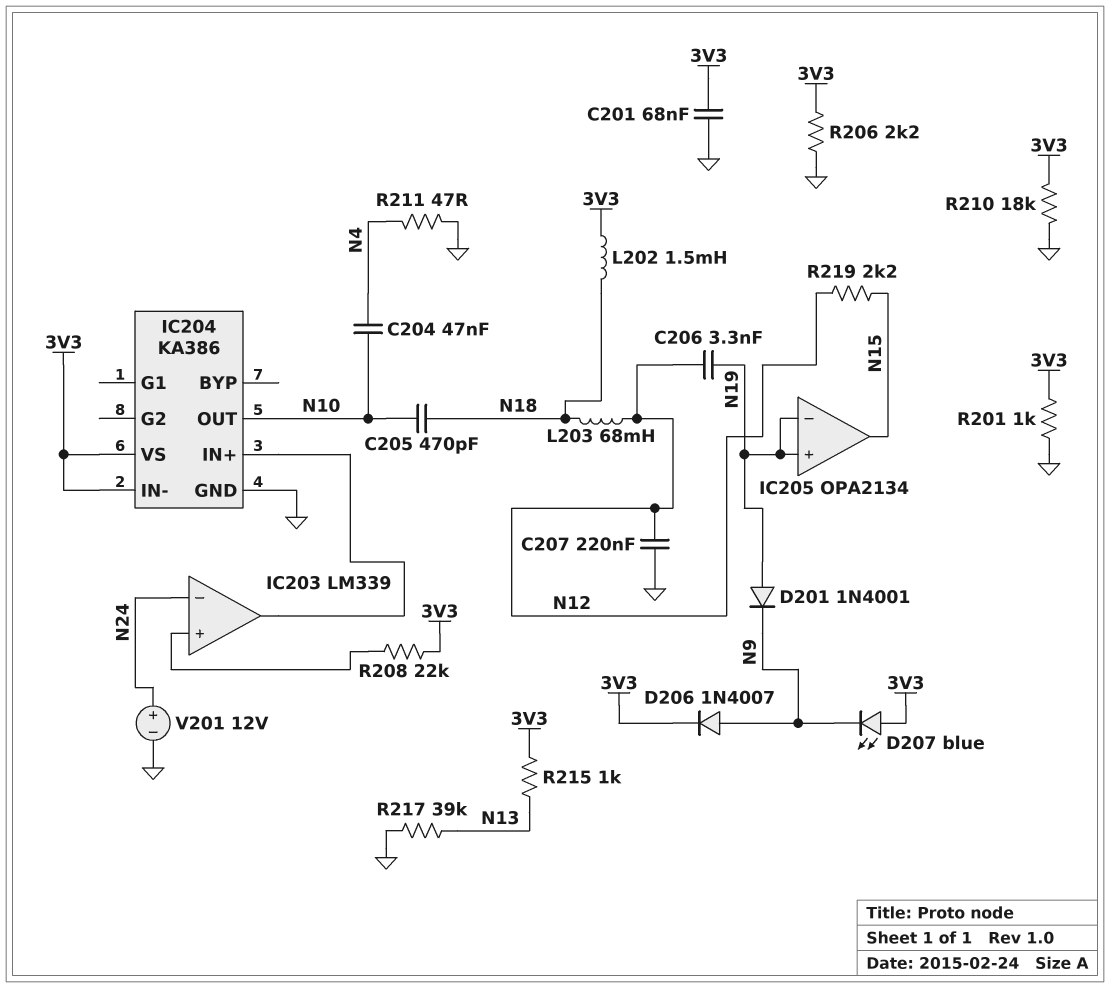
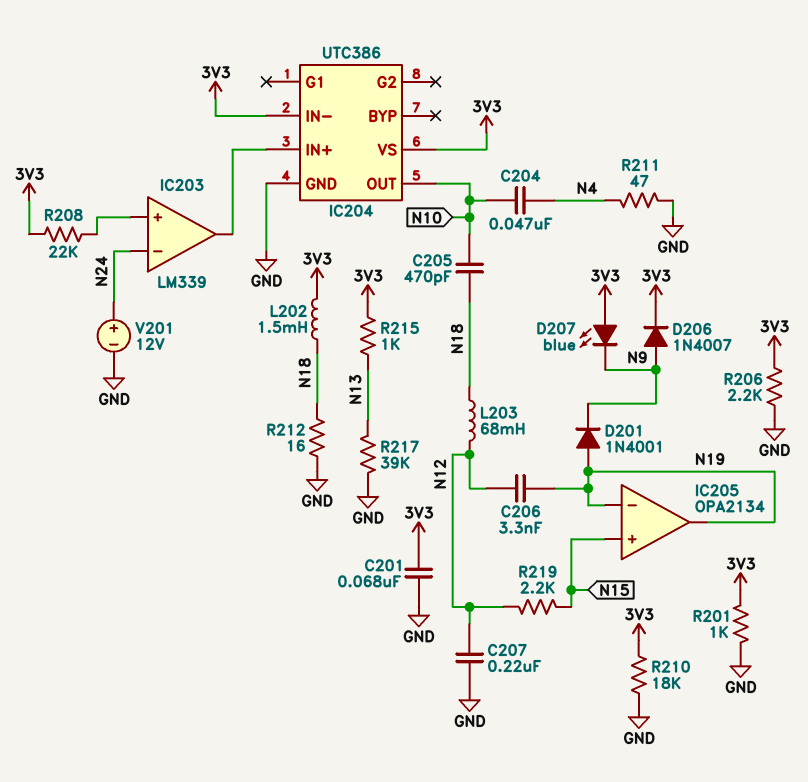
IC204: KA386 -> UTC386
IC205 pin in+: N19 -> N15
IC205 pin out: N15 -> N19
R212: none -> 16 (GND, N18)

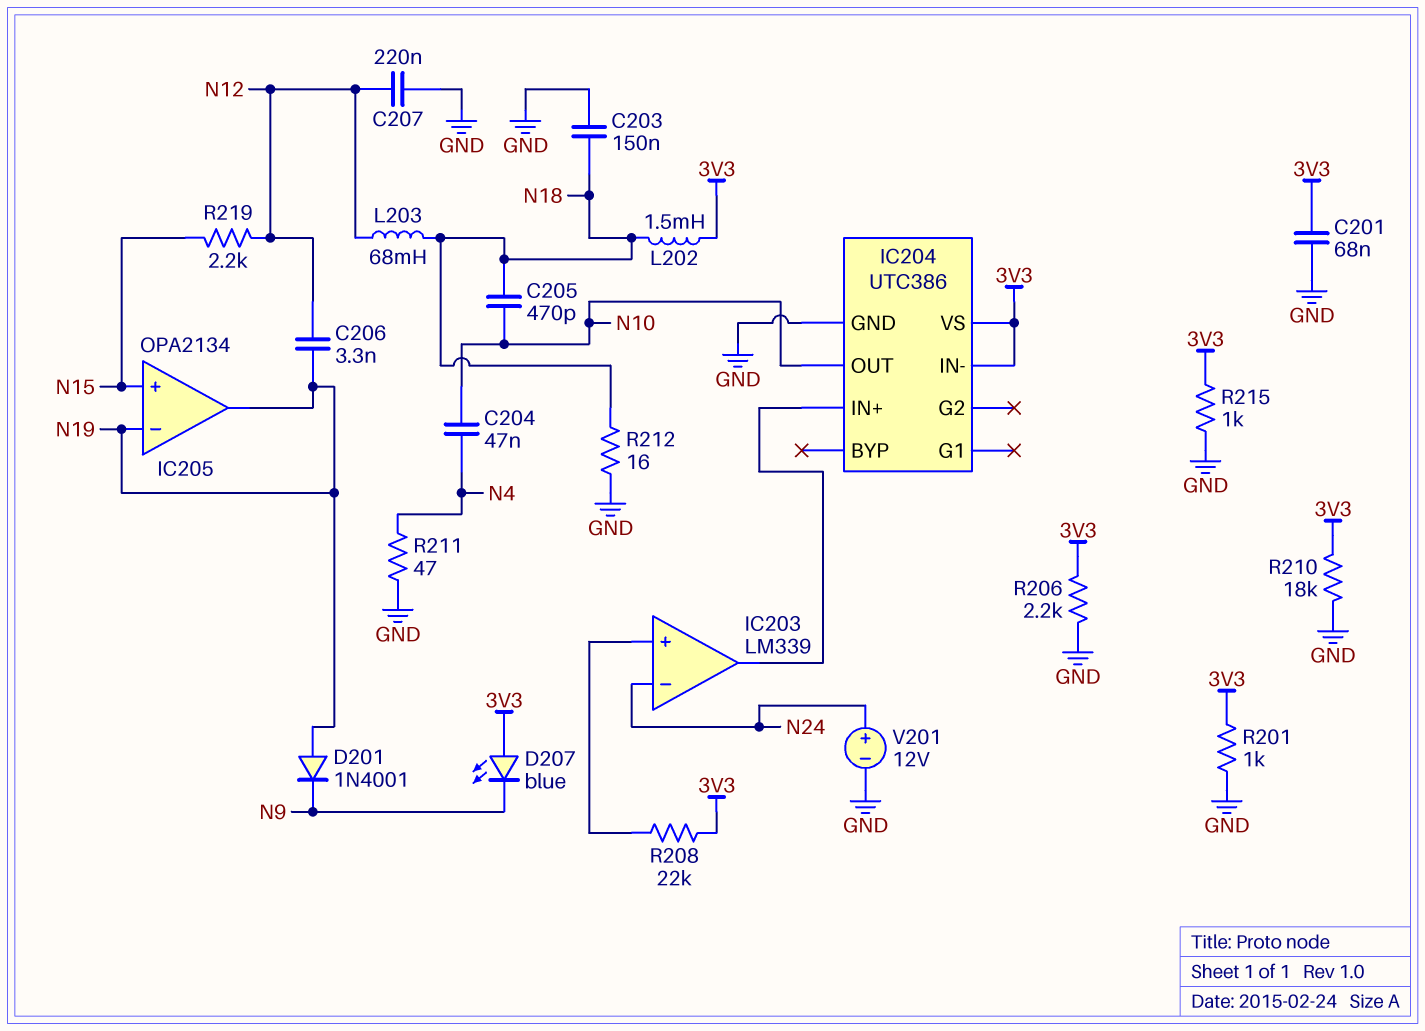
C203: none -> 150nF (GND, N18)
D206: diode 1N4007 (A N9, K 3V3) -> none
R215: 1k (3V3, N13) -> 1k (3V3, GND)
R217: 39k (GND, N13) -> none

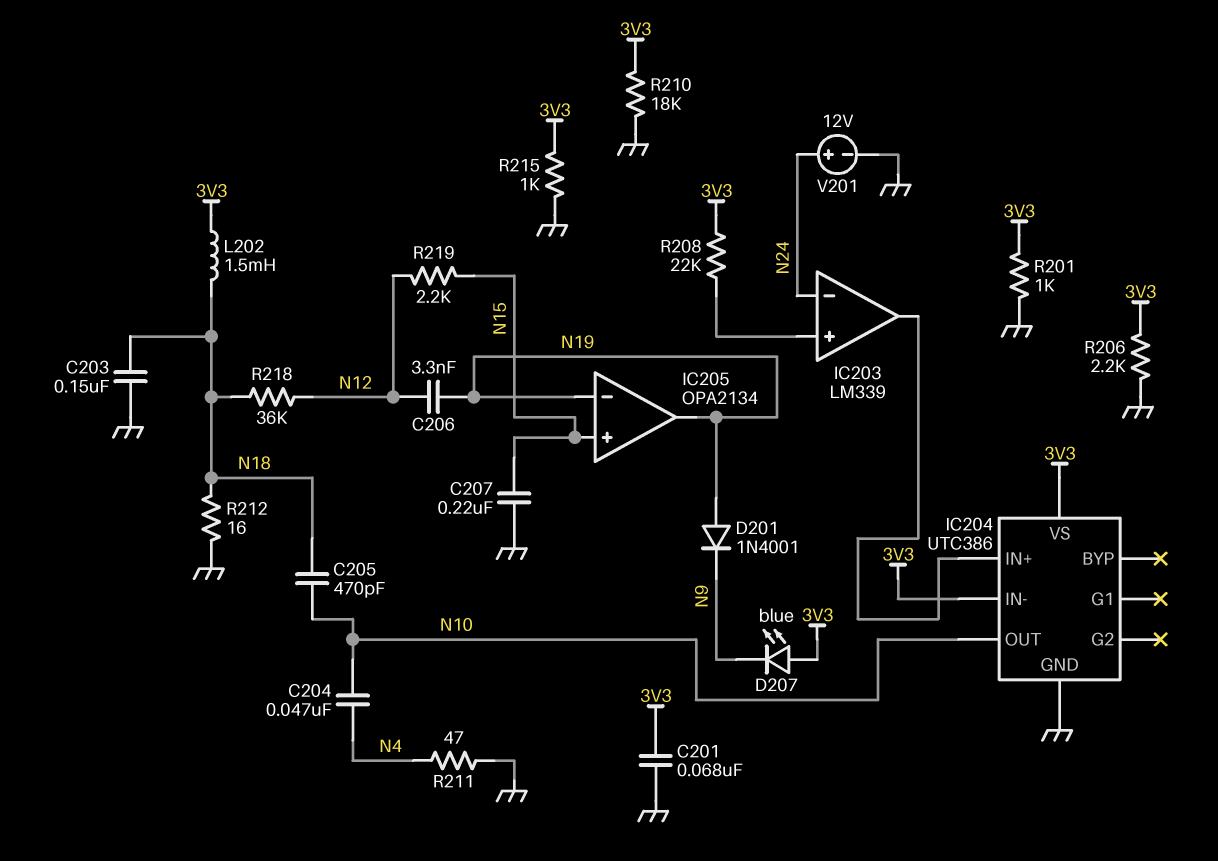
C207: 220nF (GND, N12) -> 220nF (GND, N15)
L203: 68mH (N12, N18) -> none
R218: none -> 36k (N12, N18)

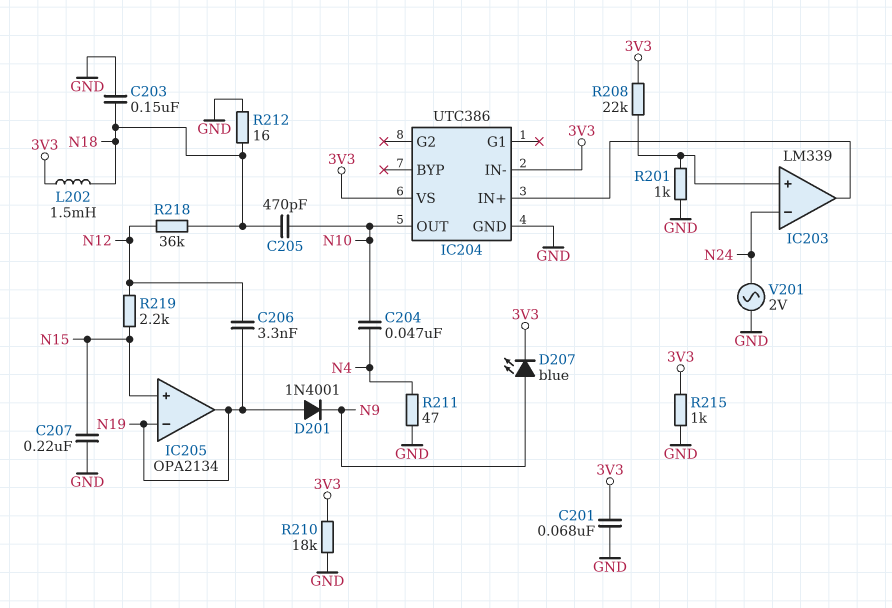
D207: LED blue (A 3V3, K N9) -> LED blue (A N9, K 3V3)
R201: 1k (3V3, GND) -> 1k (GND, IC203/in+)
R206: 2.2k (3V3, GND) -> none
V201: 12V (plus N24, minus GND) -> AC 2V (GND, N24)

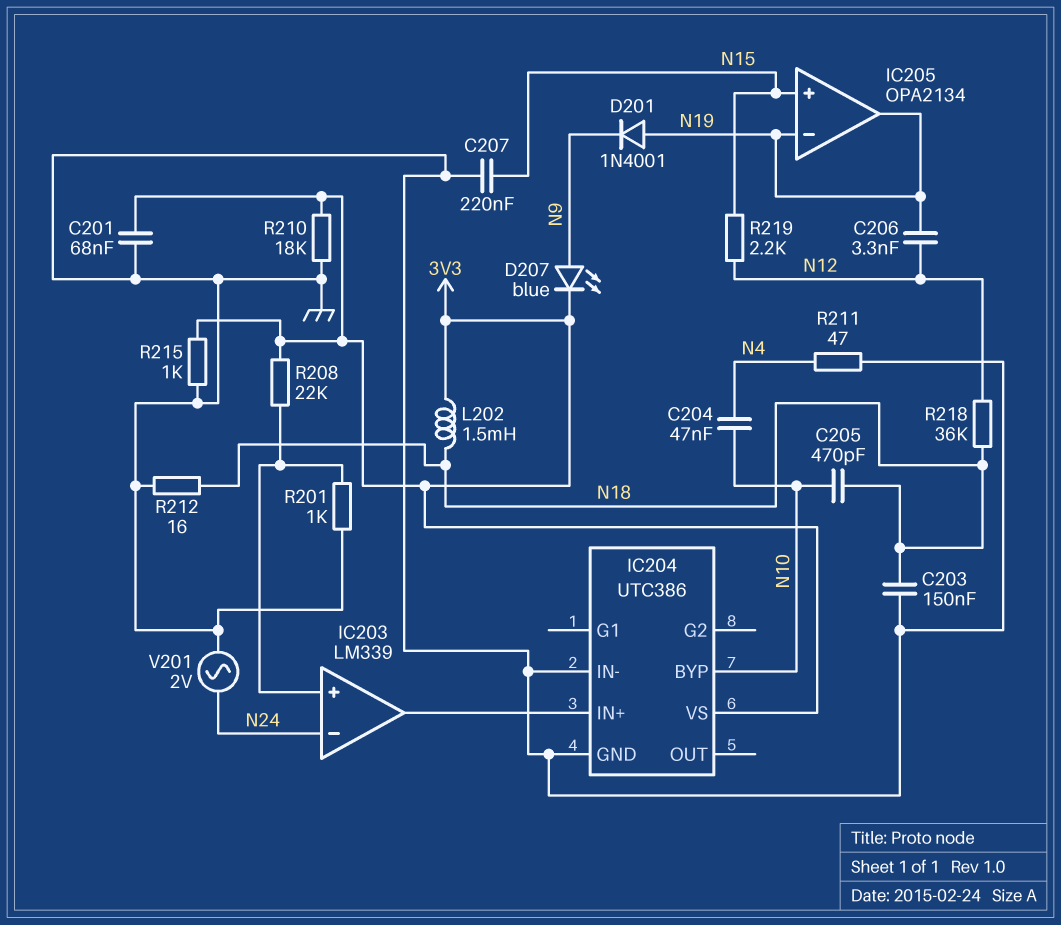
IC204 pin BYP: none -> N10
IC204 pin IN-: 3V3 -> GND
IC204 pin OUT: N10 -> none

